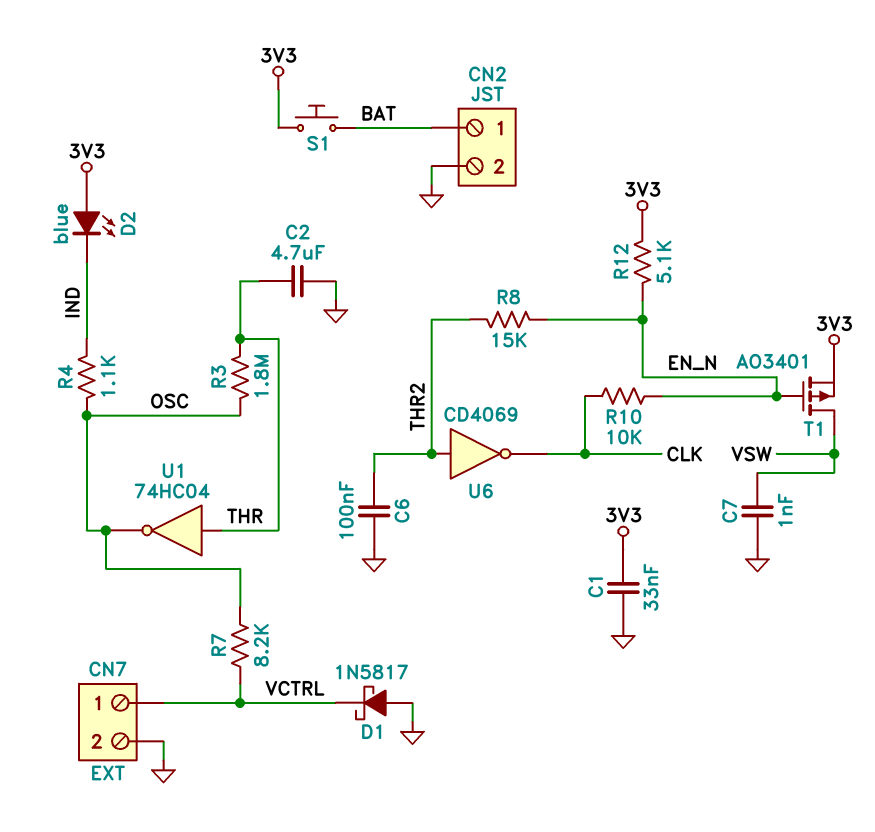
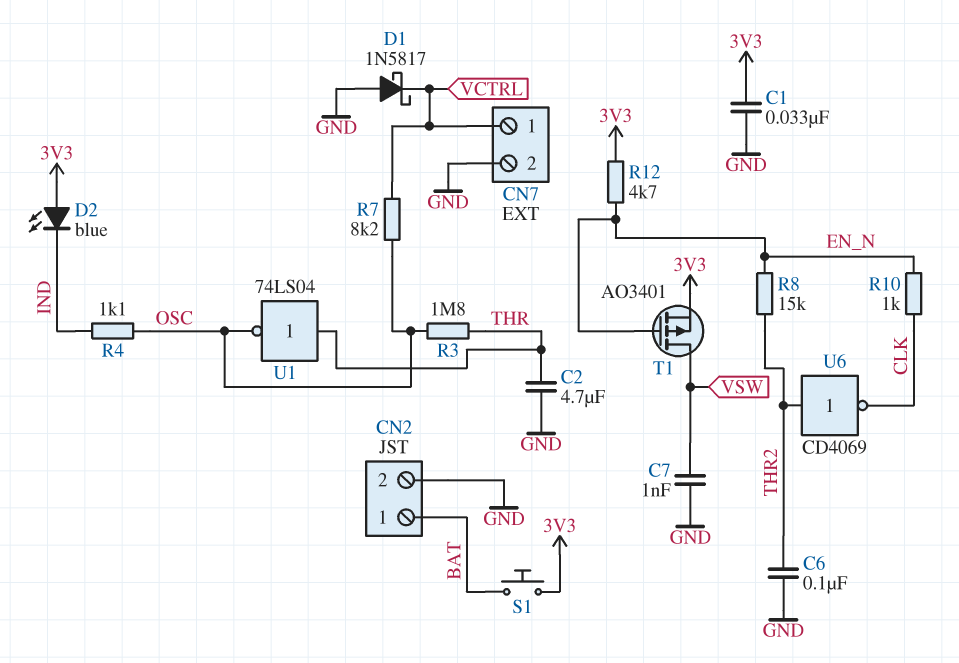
R10: 10k (CLK, EN_N) -> 1k (CLK, EN_N)
R12: 5.1k (3V3, EN_N) -> 4.7k (3V3, EN_N)
U1: NOT 74HC04 (in THR, out OSC) -> NOT 74LS04 (in THR, out OSC)

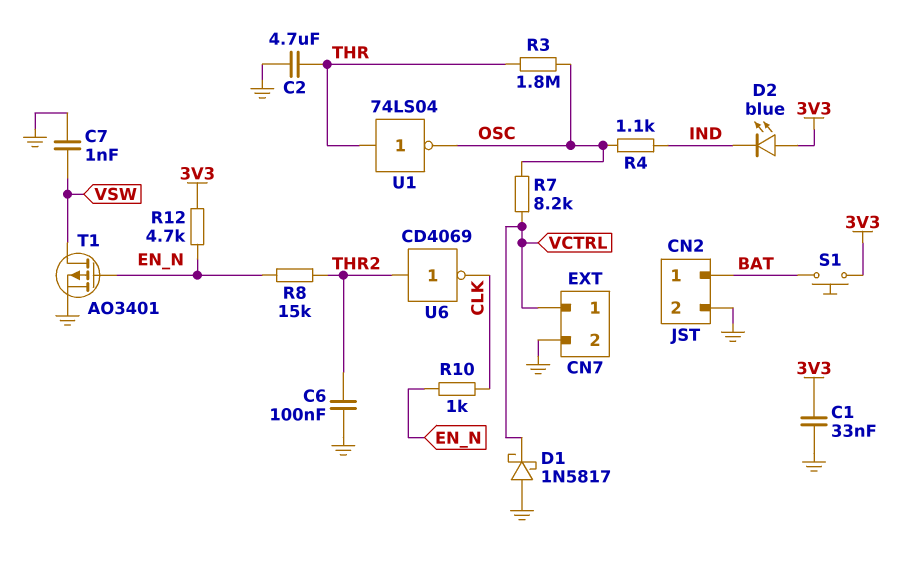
T1: PMOS AO3401 (G EN_N, D VSW, S 3V3) -> PMOS AO3401 (G EN_N, D VSW, S GND)

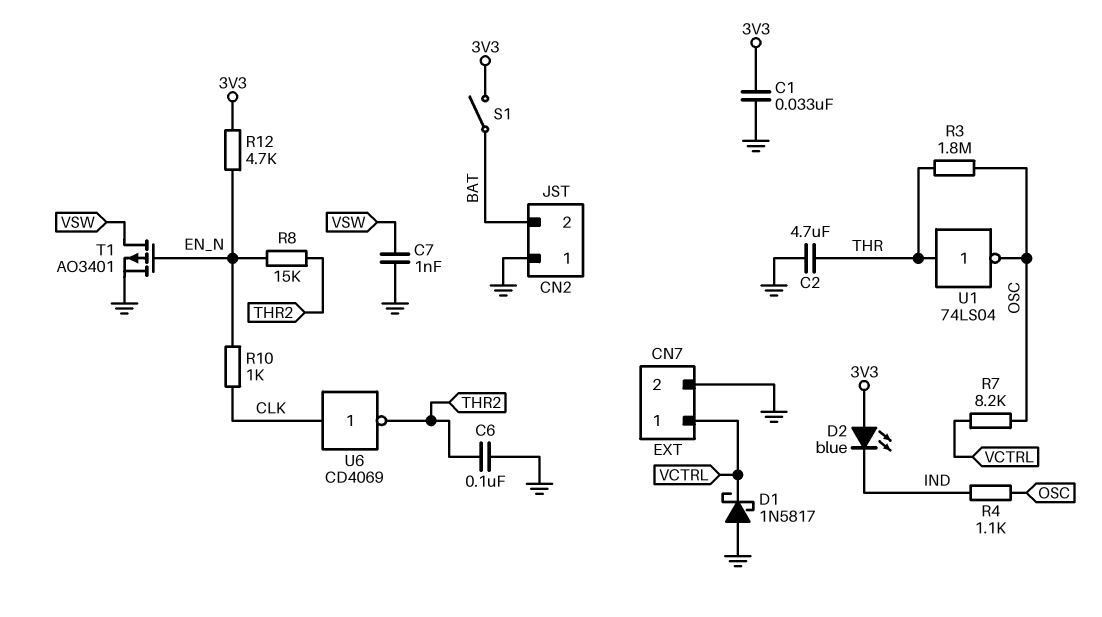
CN2 pin 1: BAT -> GND
CN2 pin 2: GND -> BAT
S1: button (3V3, BAT) -> switch (3V3, BAT)
U6: NOT CD4069 (in THR2, out CLK) -> NOT CD4069 (in CLK, out THR2)

